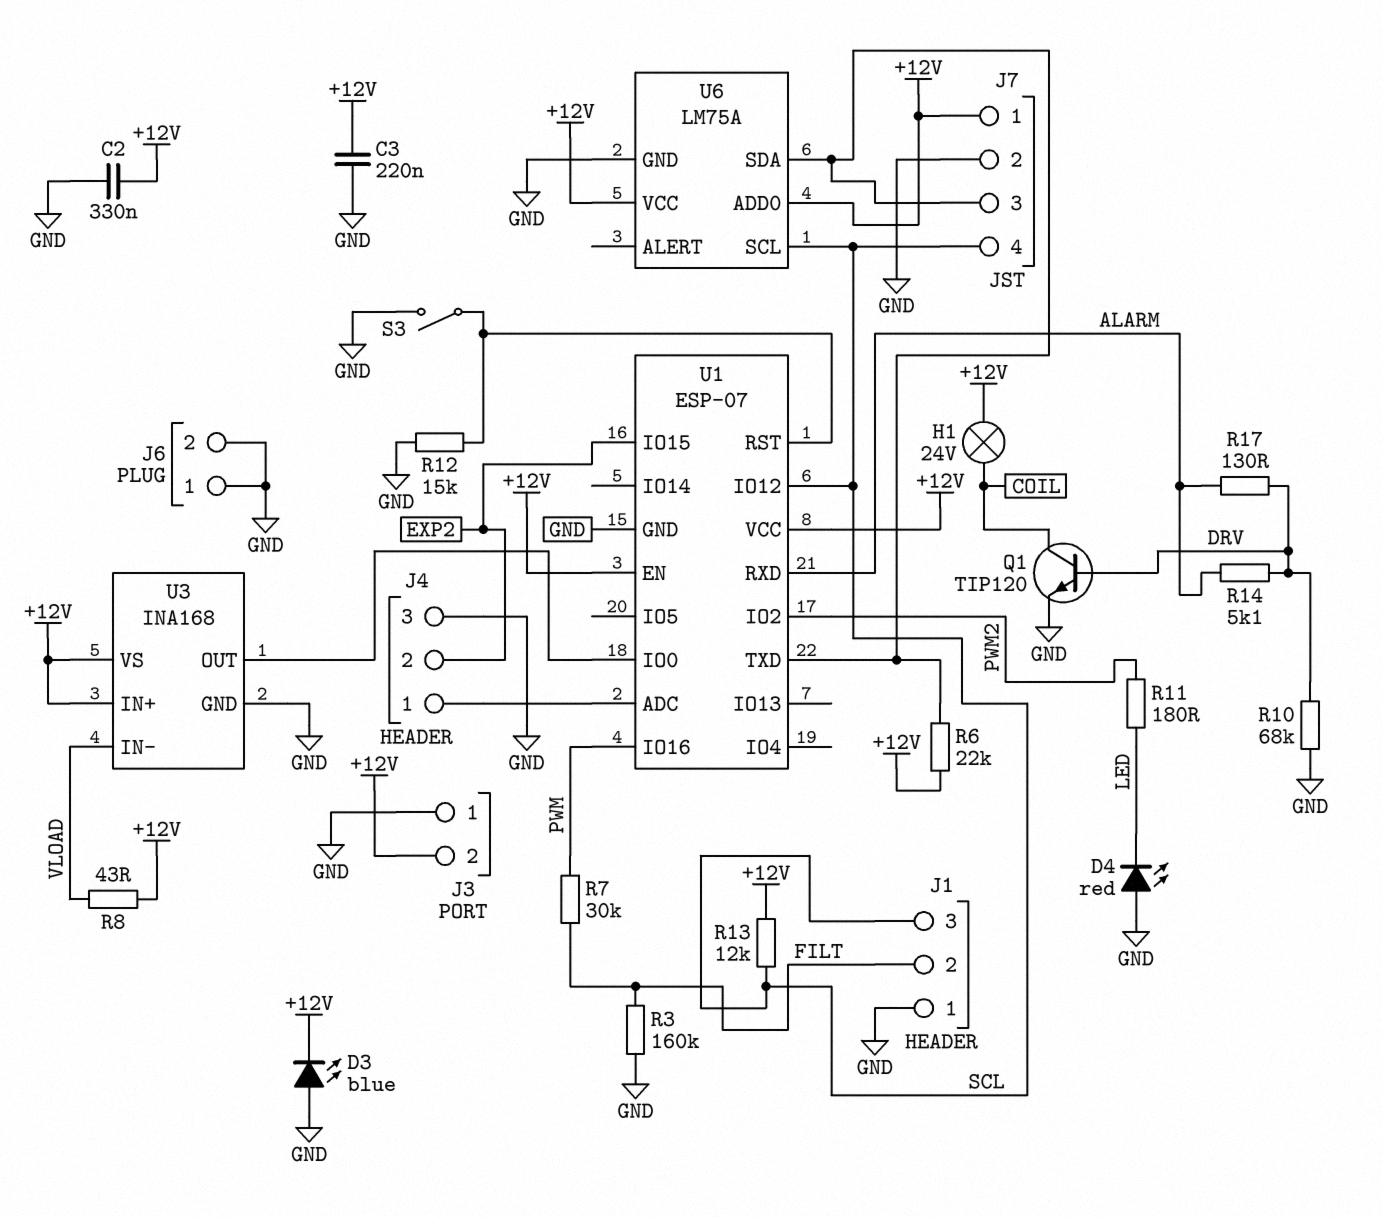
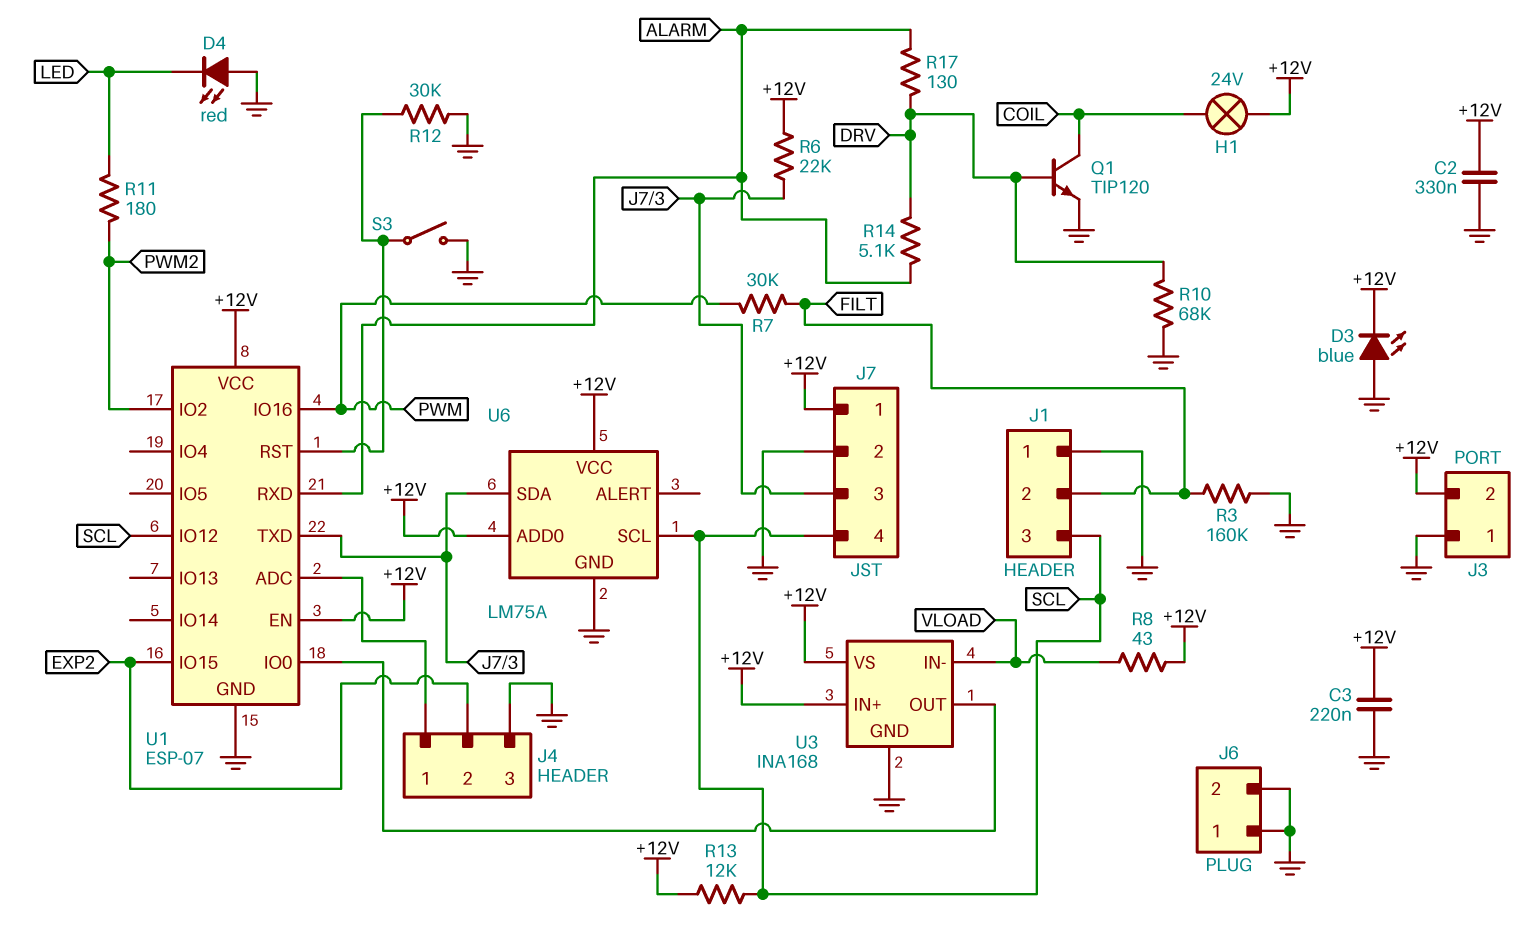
R12: 15k (GND, U1/RST) -> 30k (GND, U1/RST)

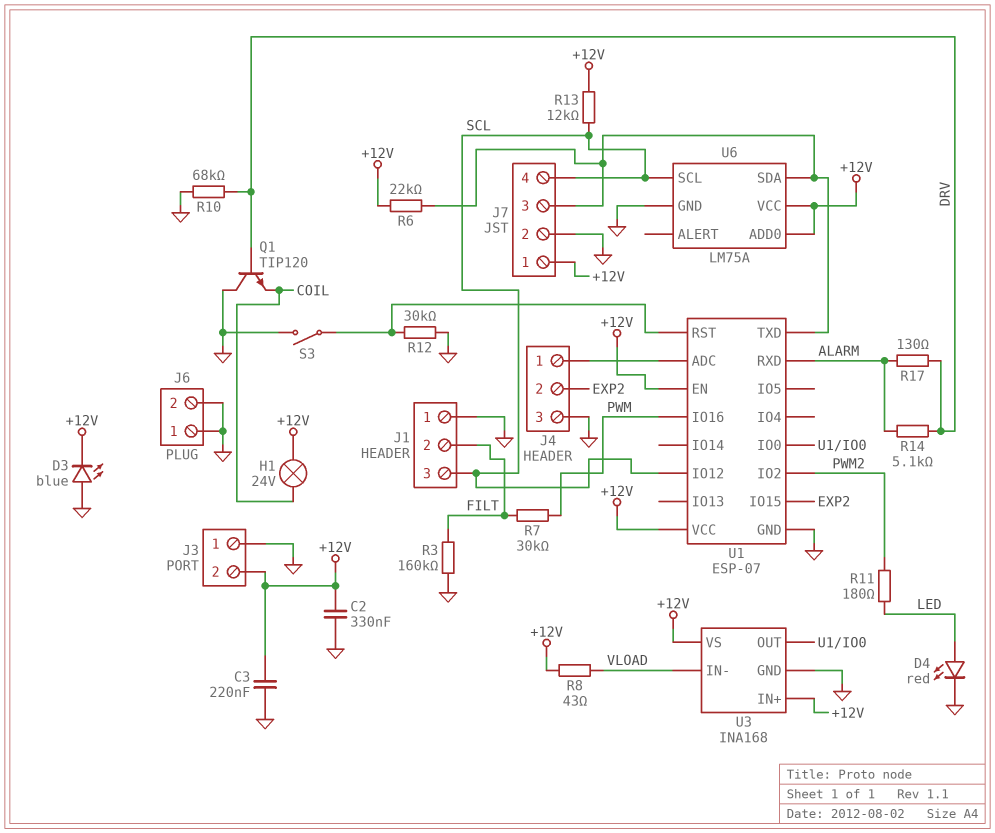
D4: LED red (A GND, K LED) -> LED red (A LED, K GND)
Q1: NPN TIP120 (B DRV, C COIL, E GND) -> NPN TIP120 (B DRV, C GND, E COIL)

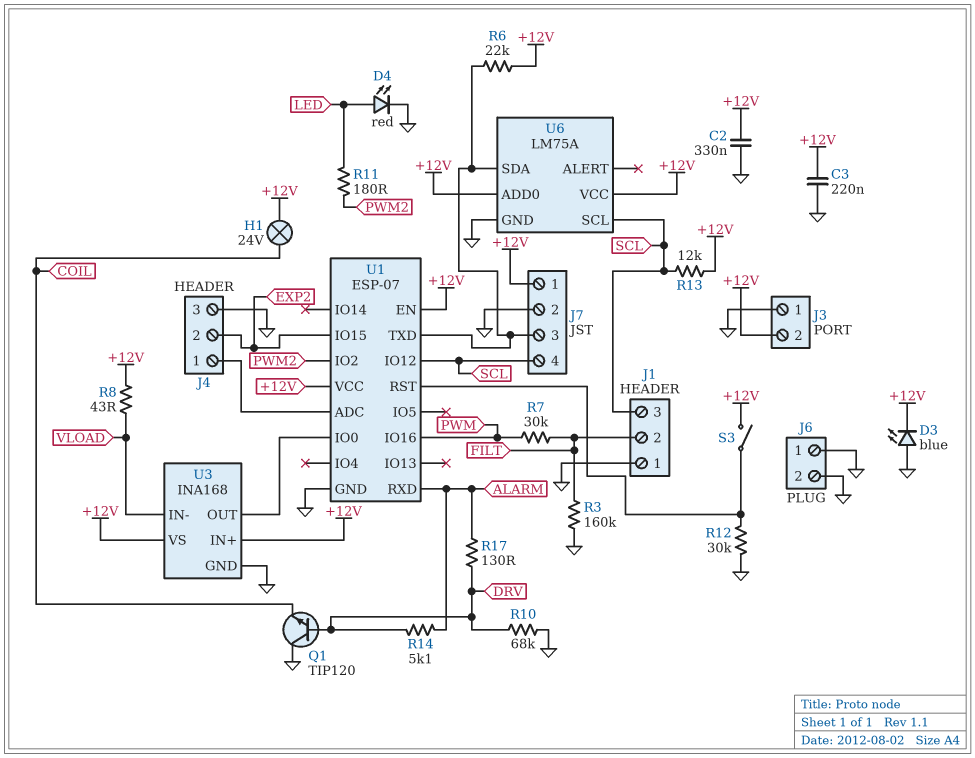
S3: switch (GND, U1/RST) -> switch (+12V, U1/RST)

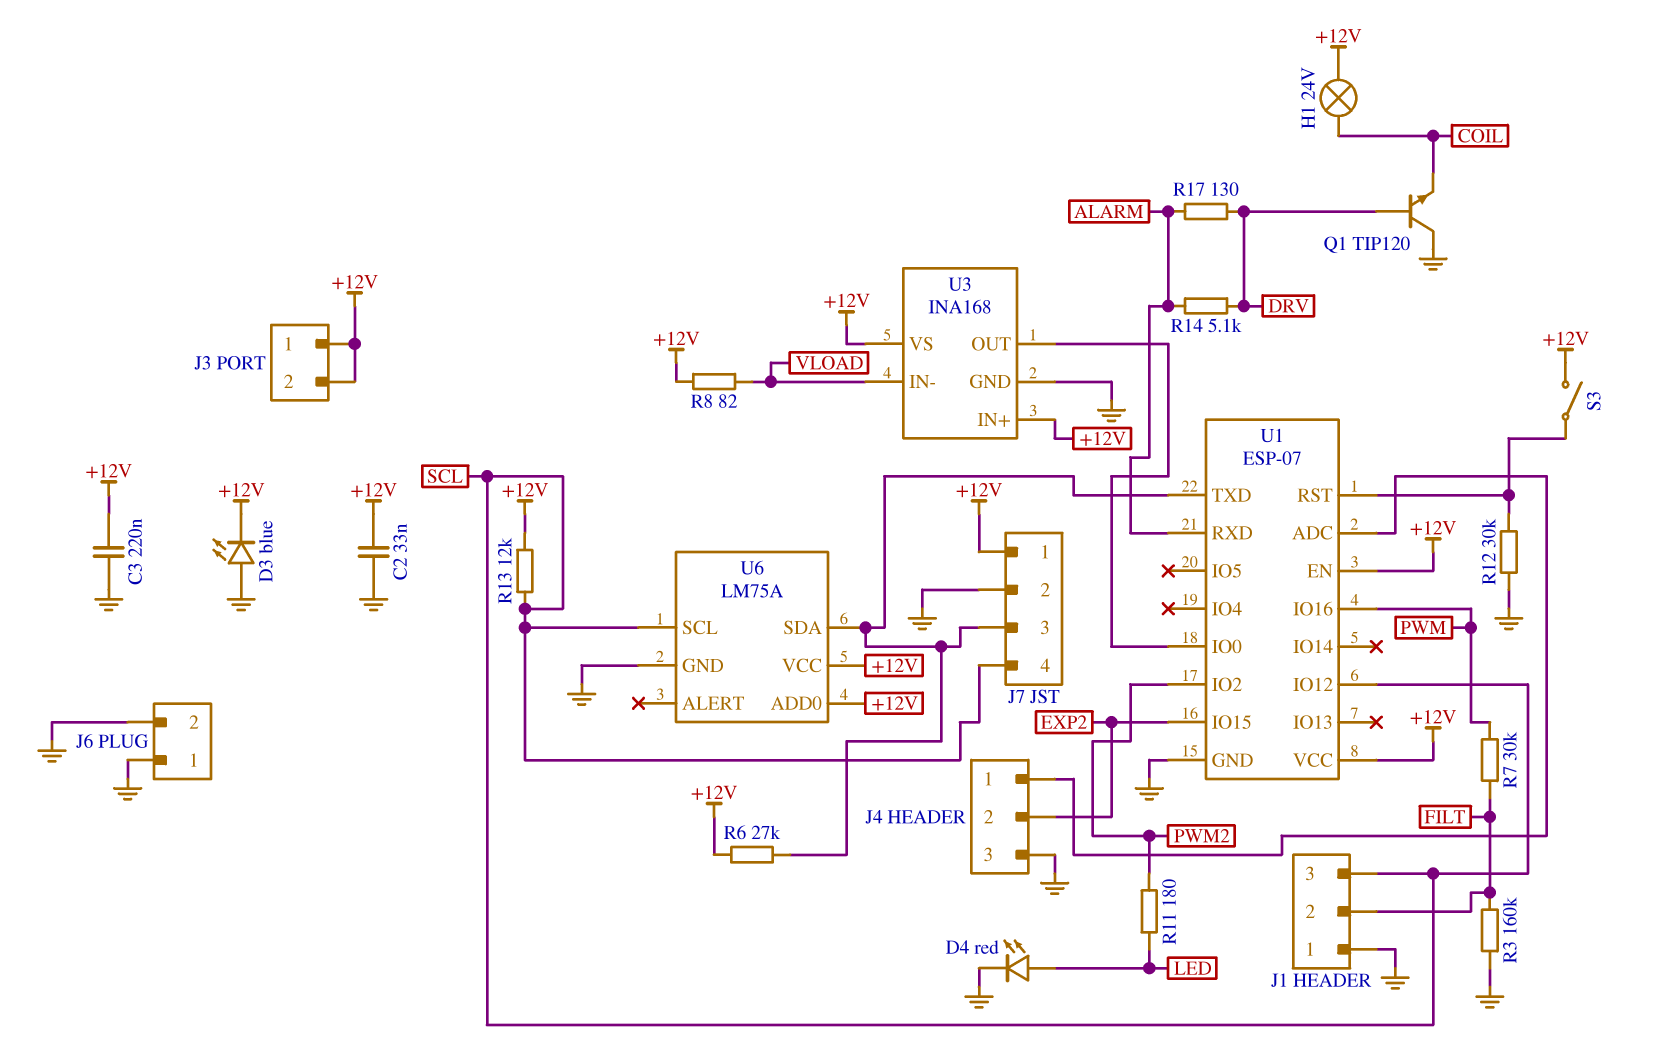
C2: 330nF (+12V, GND) -> 33nF (+12V, GND)
J3 pin 1: GND -> +12V
R6: 22k (+12V, J7/3) -> 27k (+12V, J7/3)
R8: 43 (+12V, VLOAD) -> 82 (+12V, VLOAD)
R10: 68k (DRV, GND) -> none

